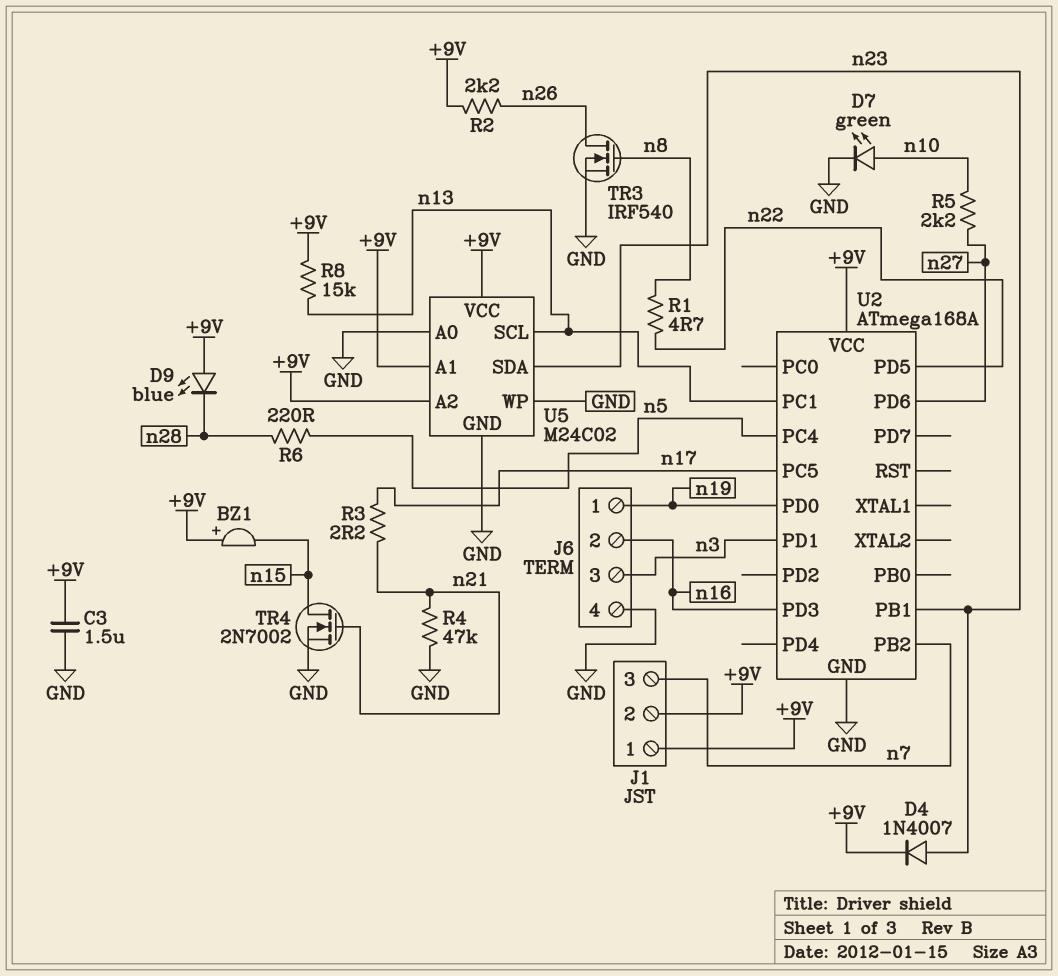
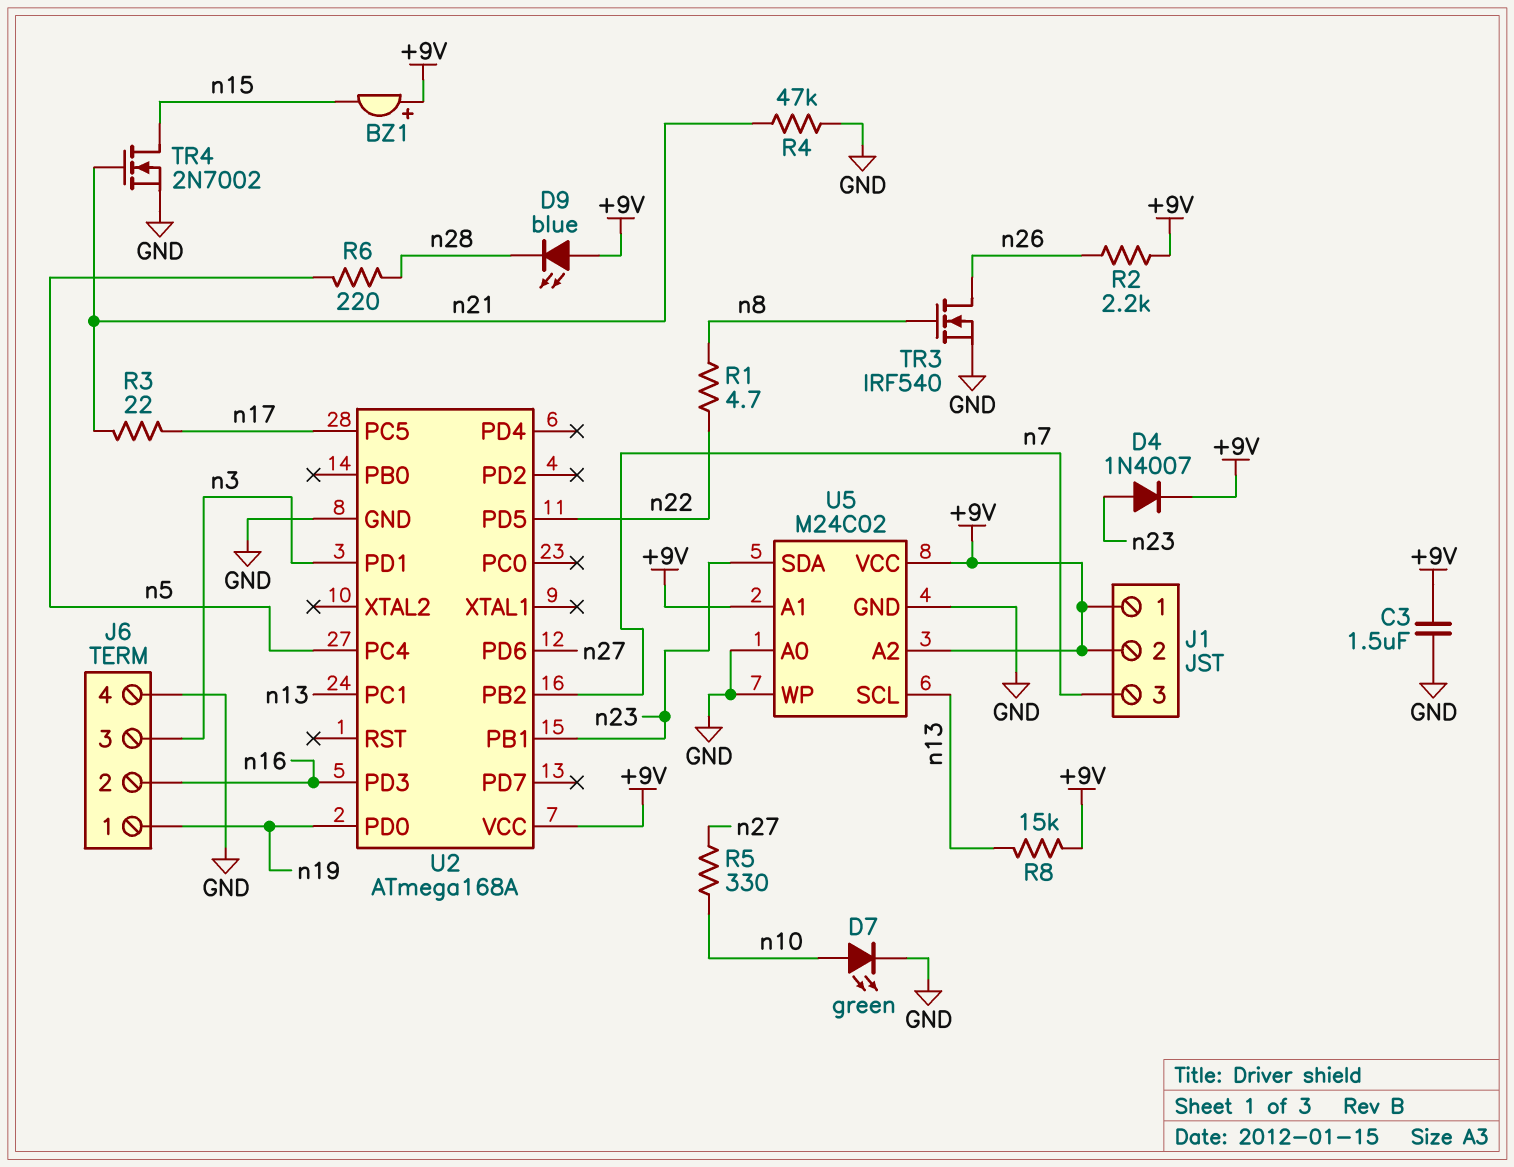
R3: 2.2 (n17, n21) -> 22 (n17, n21)
R5: 2.2k (n10, n27) -> 330 (n10, n27)

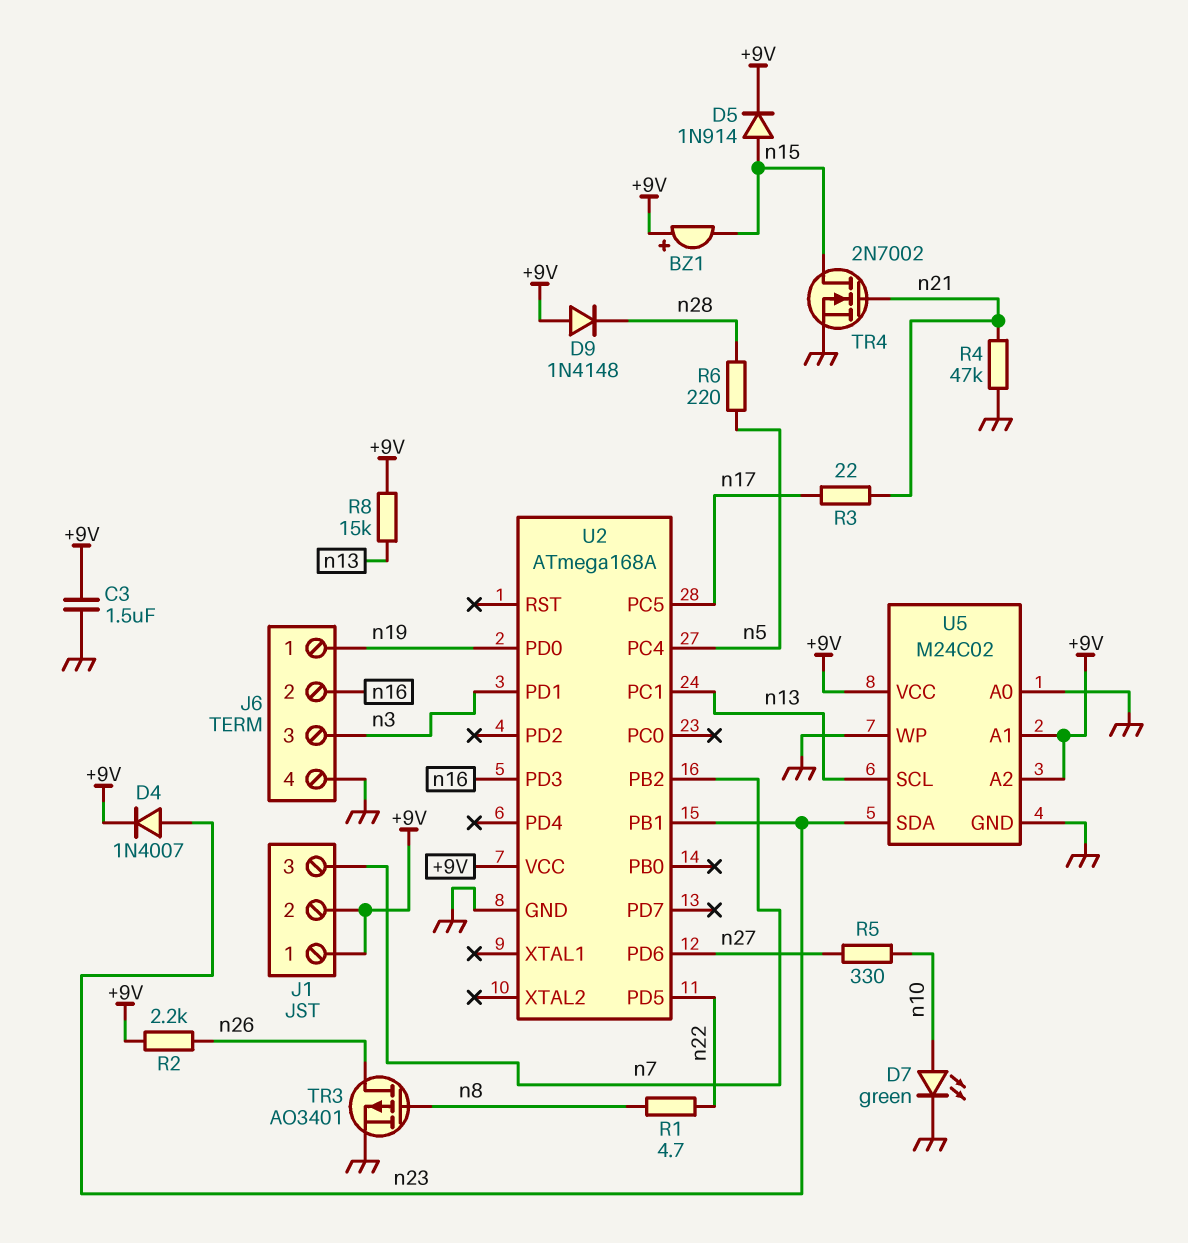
D5: none -> diode 1N914 (A n15, K +9V)
D9: LED blue (A +9V, K n28) -> diode 1N4148 (A +9V, K n28)
TR3: NMOS IRF540 (G n8, D n26, S GND) -> PMOS AO3401 (G n8, D n26, S GND)

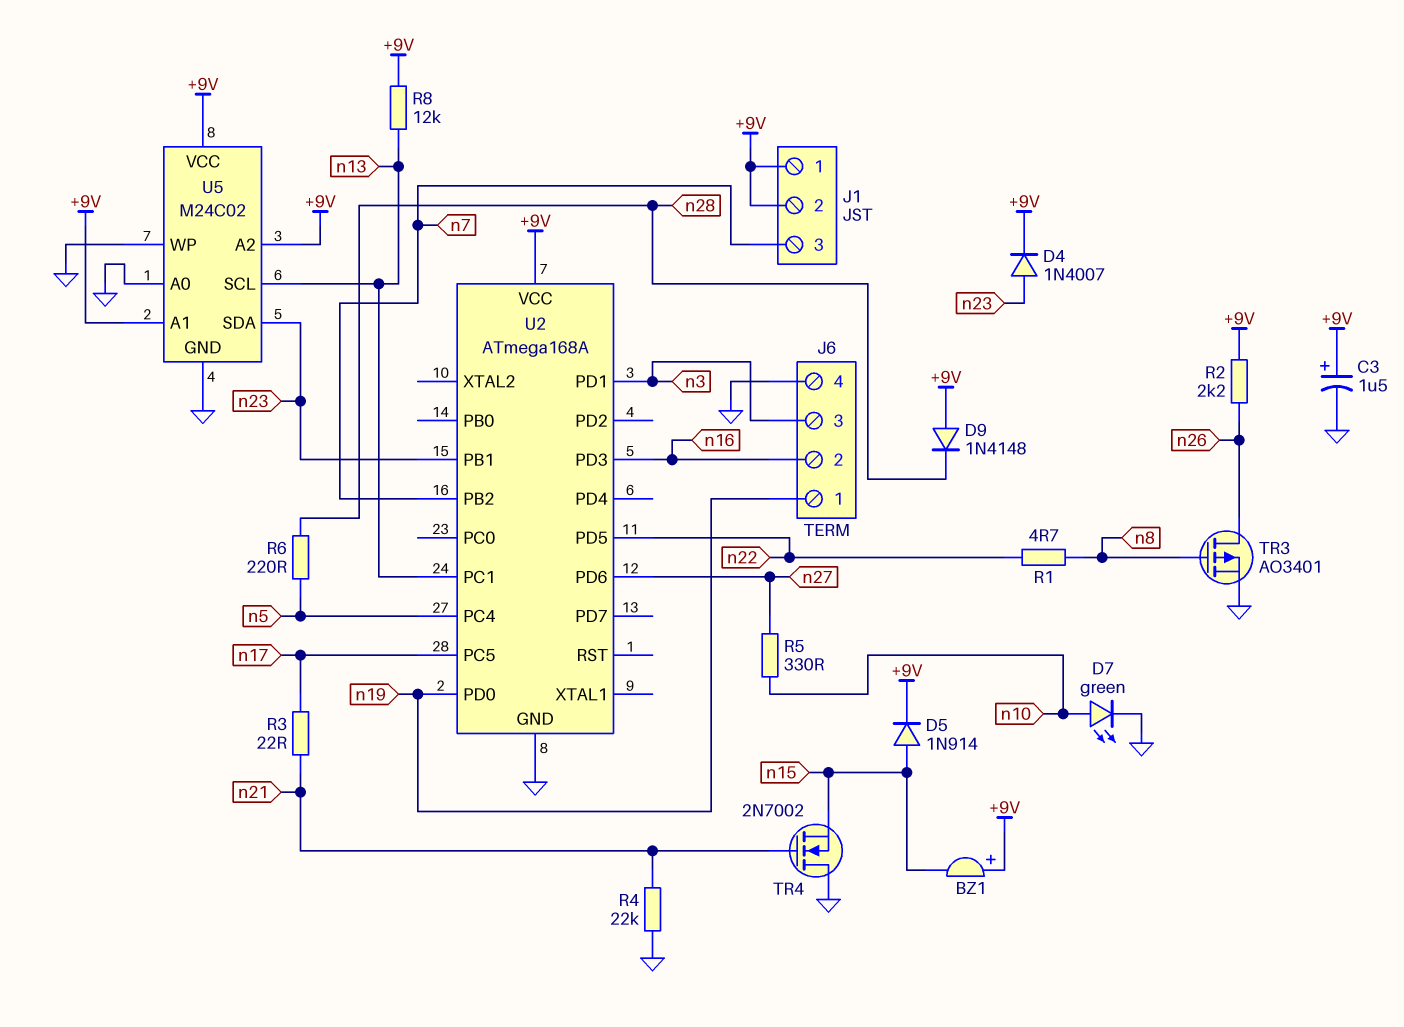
C3: 1.5uF (+9V, GND) -> 1.5uF (plus +9V, minus GND)
R4: 47k (GND, n21) -> 22k (GND, n21)
R8: 15k (+9V, n13) -> 12k (+9V, n13)
TR4: NMOS 2N7002 (G n21, D n15, S GND) -> NMOS 2N7002 (G n21, D GND, S n15)

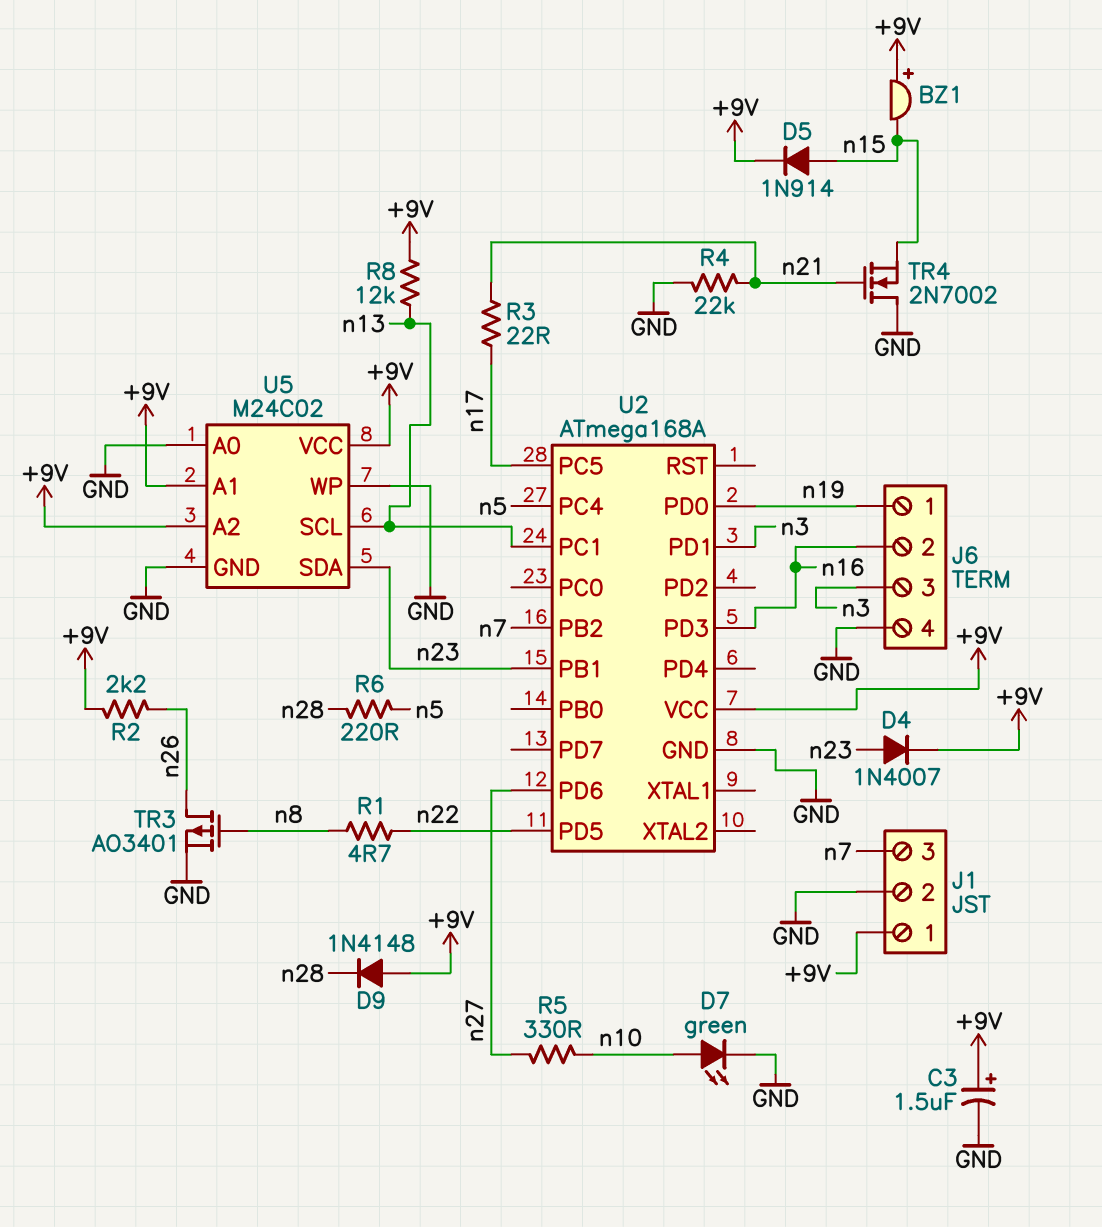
J1 pin 2: +9V -> GND

